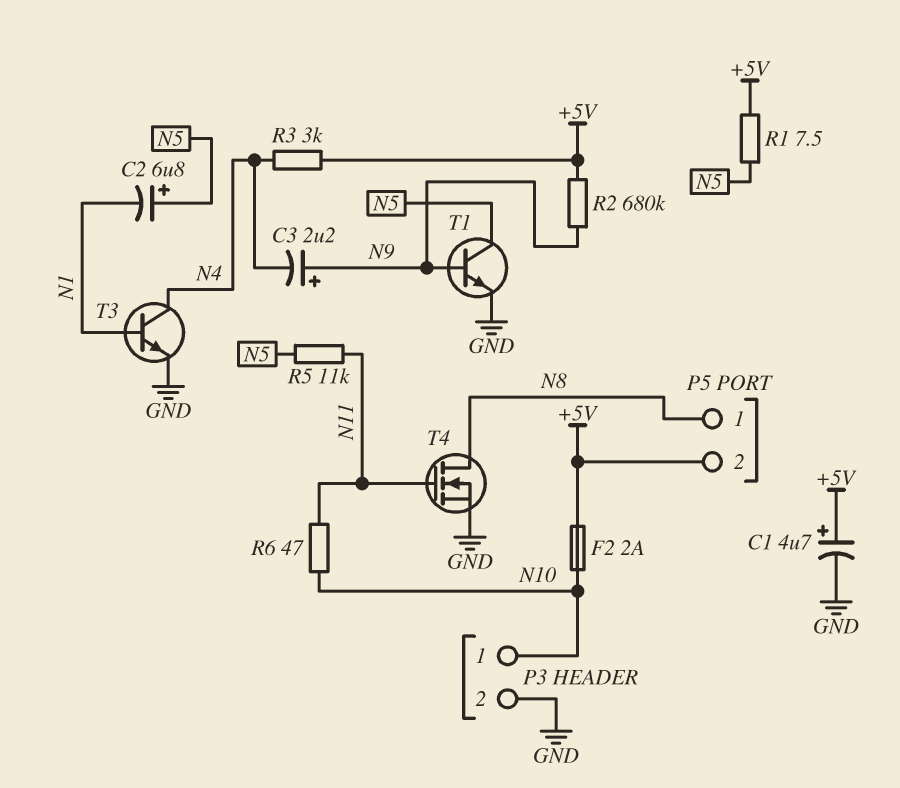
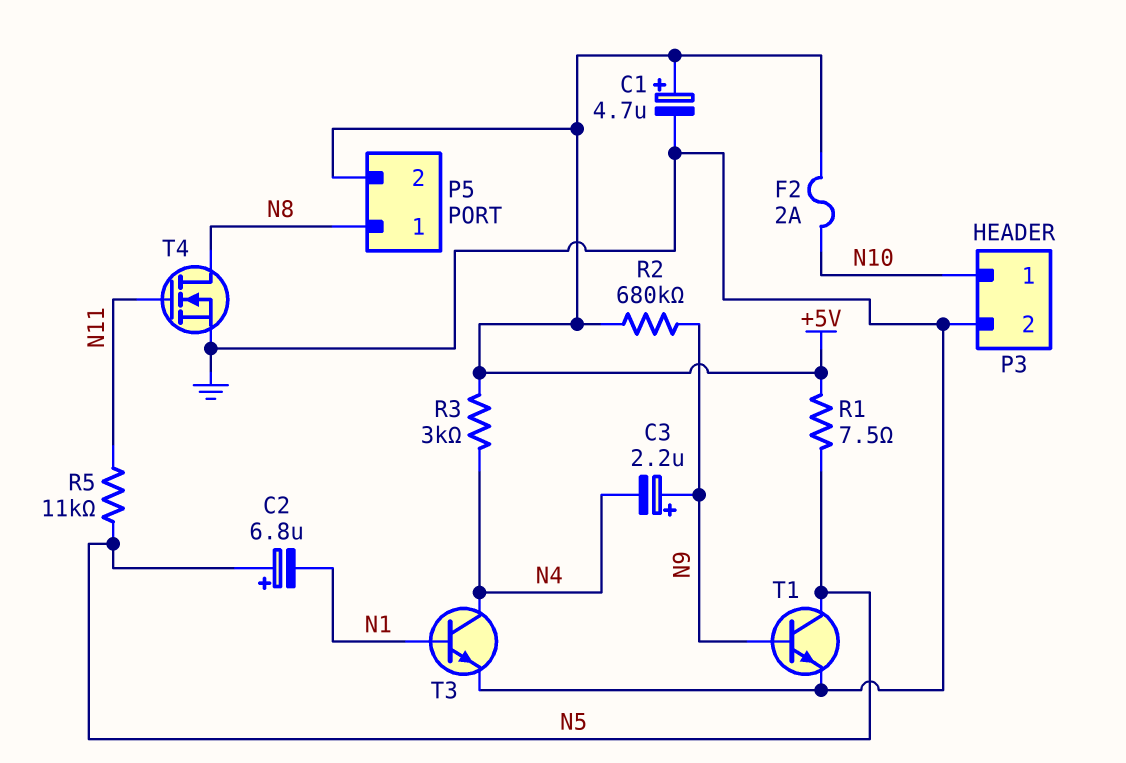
R6: 47 (N10, N11) -> none

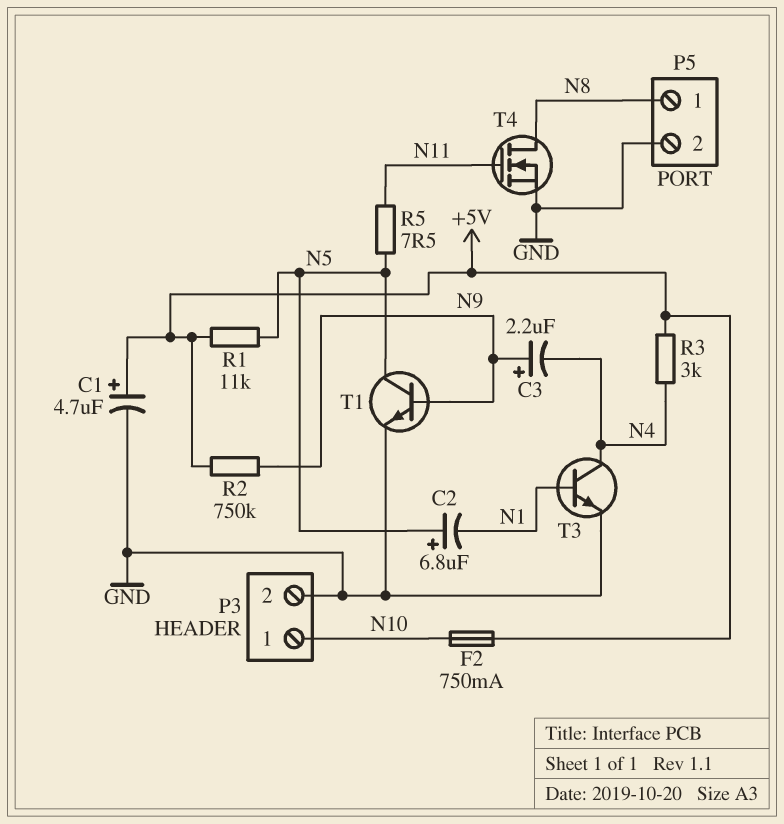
F2: 2A (+5V, N10) -> 750mA (+5V, N10)
P5 pin 2: +5V -> GND
R1: 7.5 (+5V, N5) -> 11k (+5V, N5)
R2: 680k (+5V, N9) -> 750k (+5V, N9)
R5: 11k (N5, N11) -> 7.5 (N5, N11)

